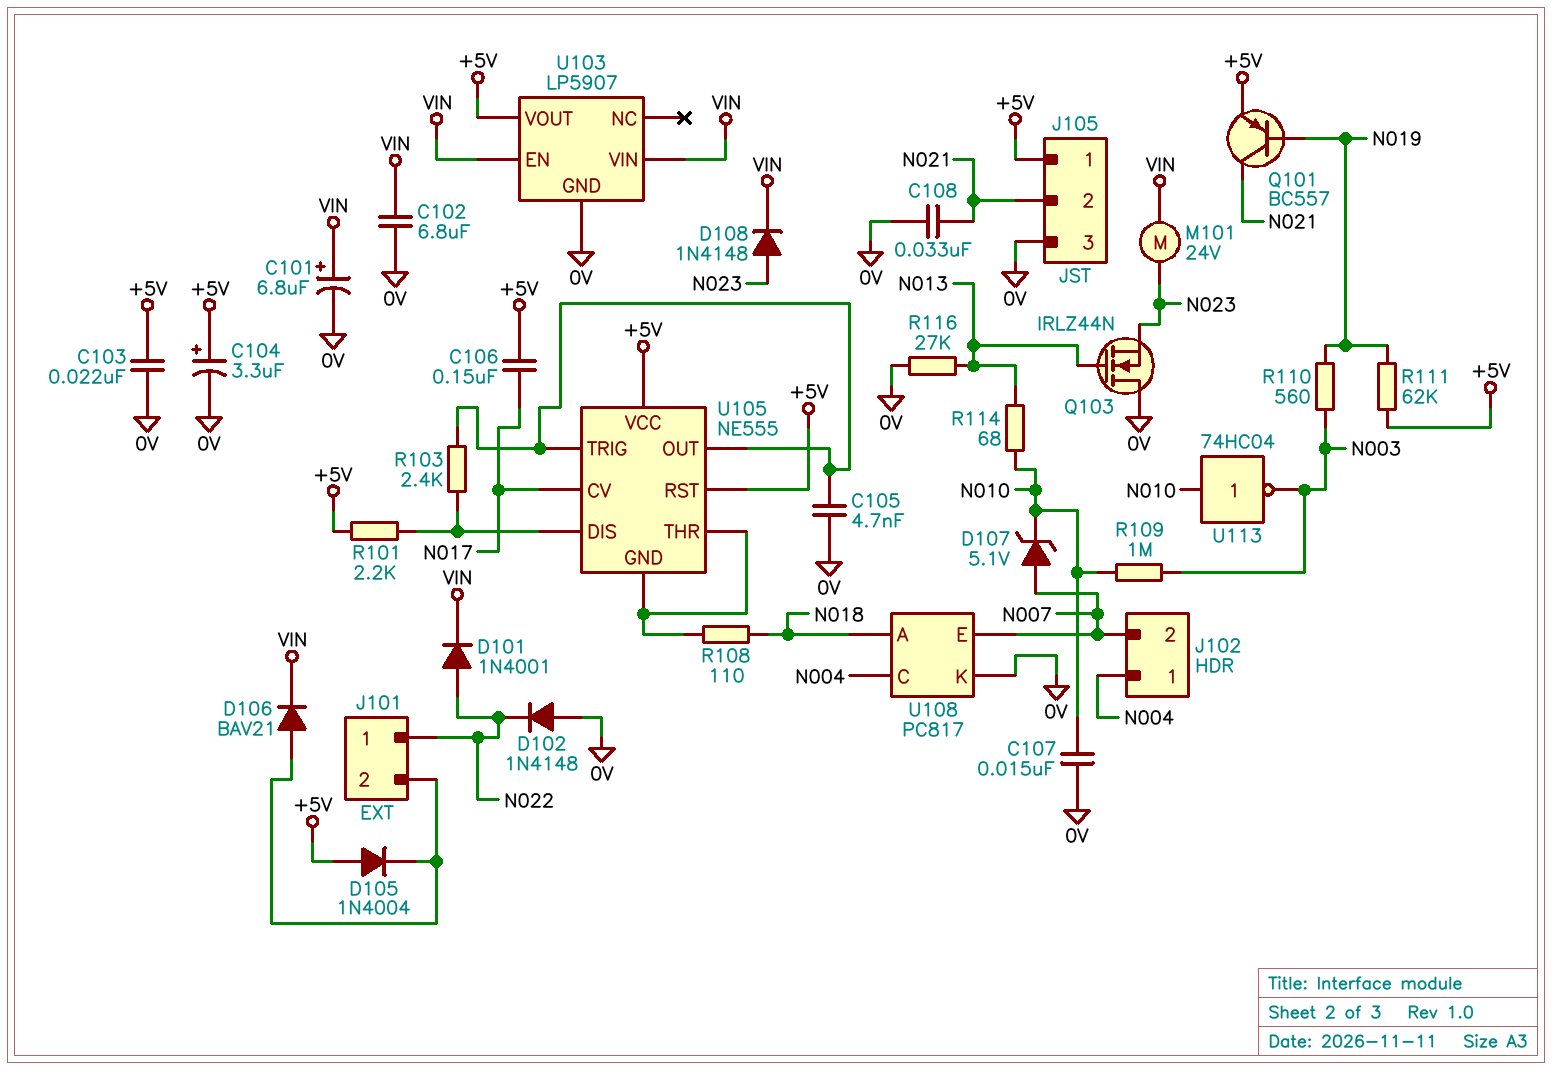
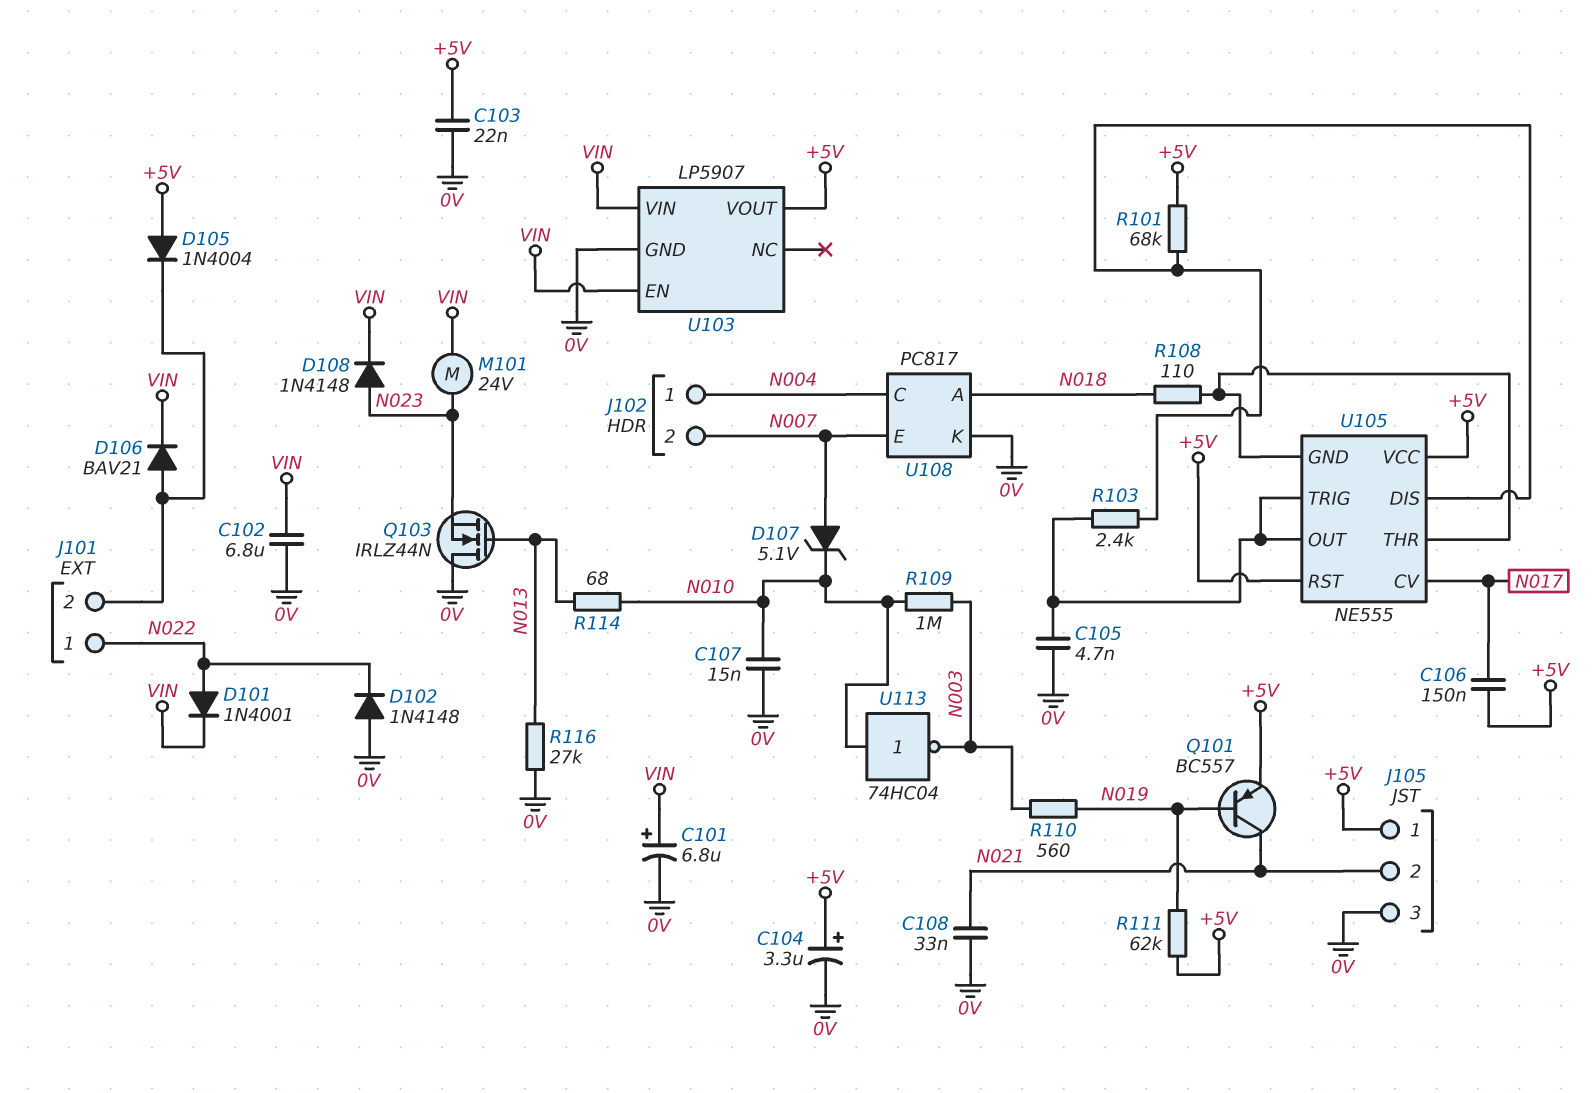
R101: 2.2k (+5V, U105/DIS) -> 68k (+5V, U105/DIS)

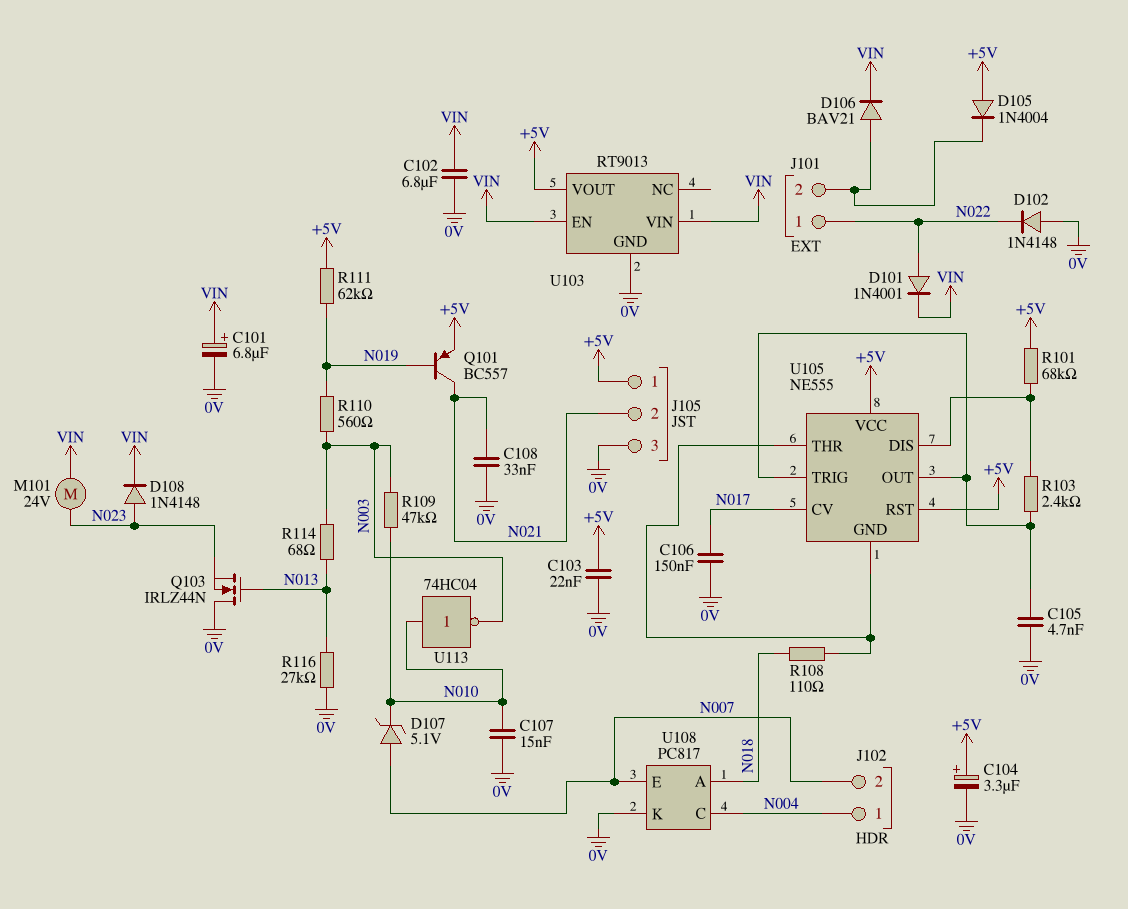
C106: 150nF (+5V, N017) -> 150nF (0V, N017)
R109: 1M (N003, N010) -> 47k (N003, N010)
R114: 68 (N010, N013) -> 68 (N003, N013)
U103: LP5907 -> RT9013

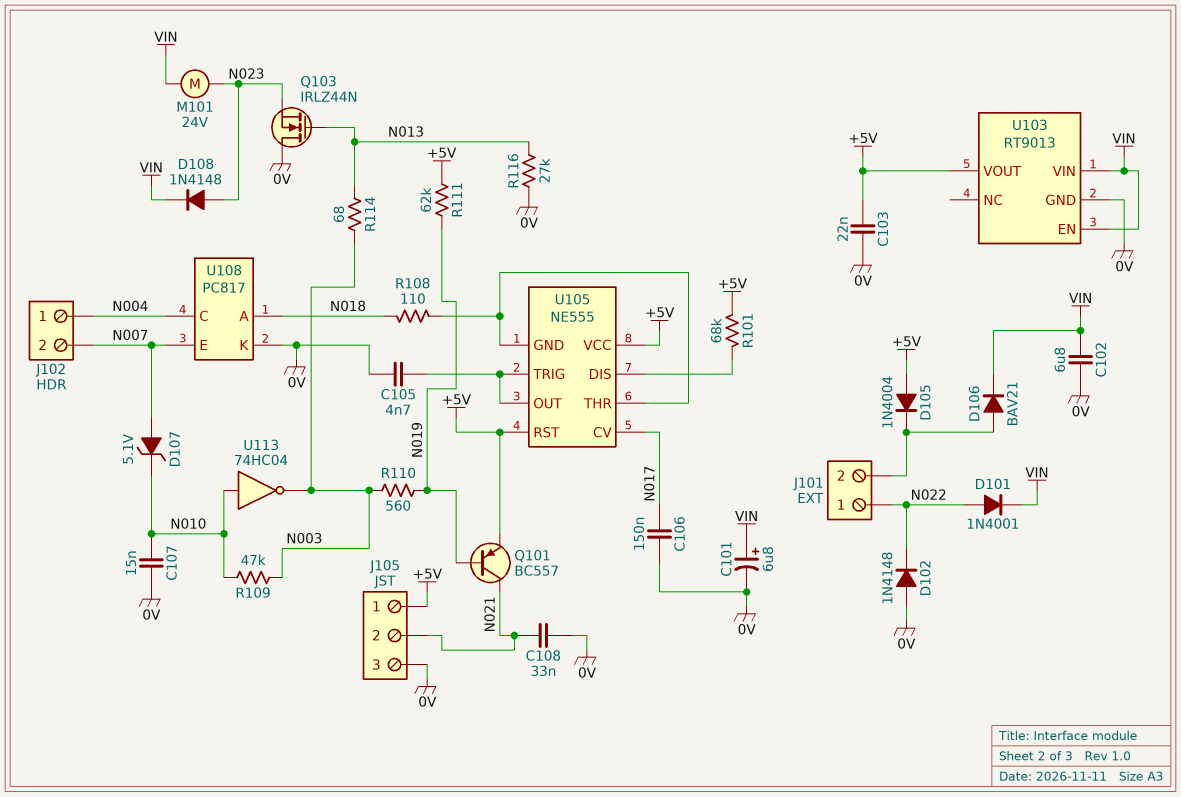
C104: 3.3uF (plus +5V, minus 0V) -> none
R103: 2.4k (U105/DIS, U105/OUT) -> none

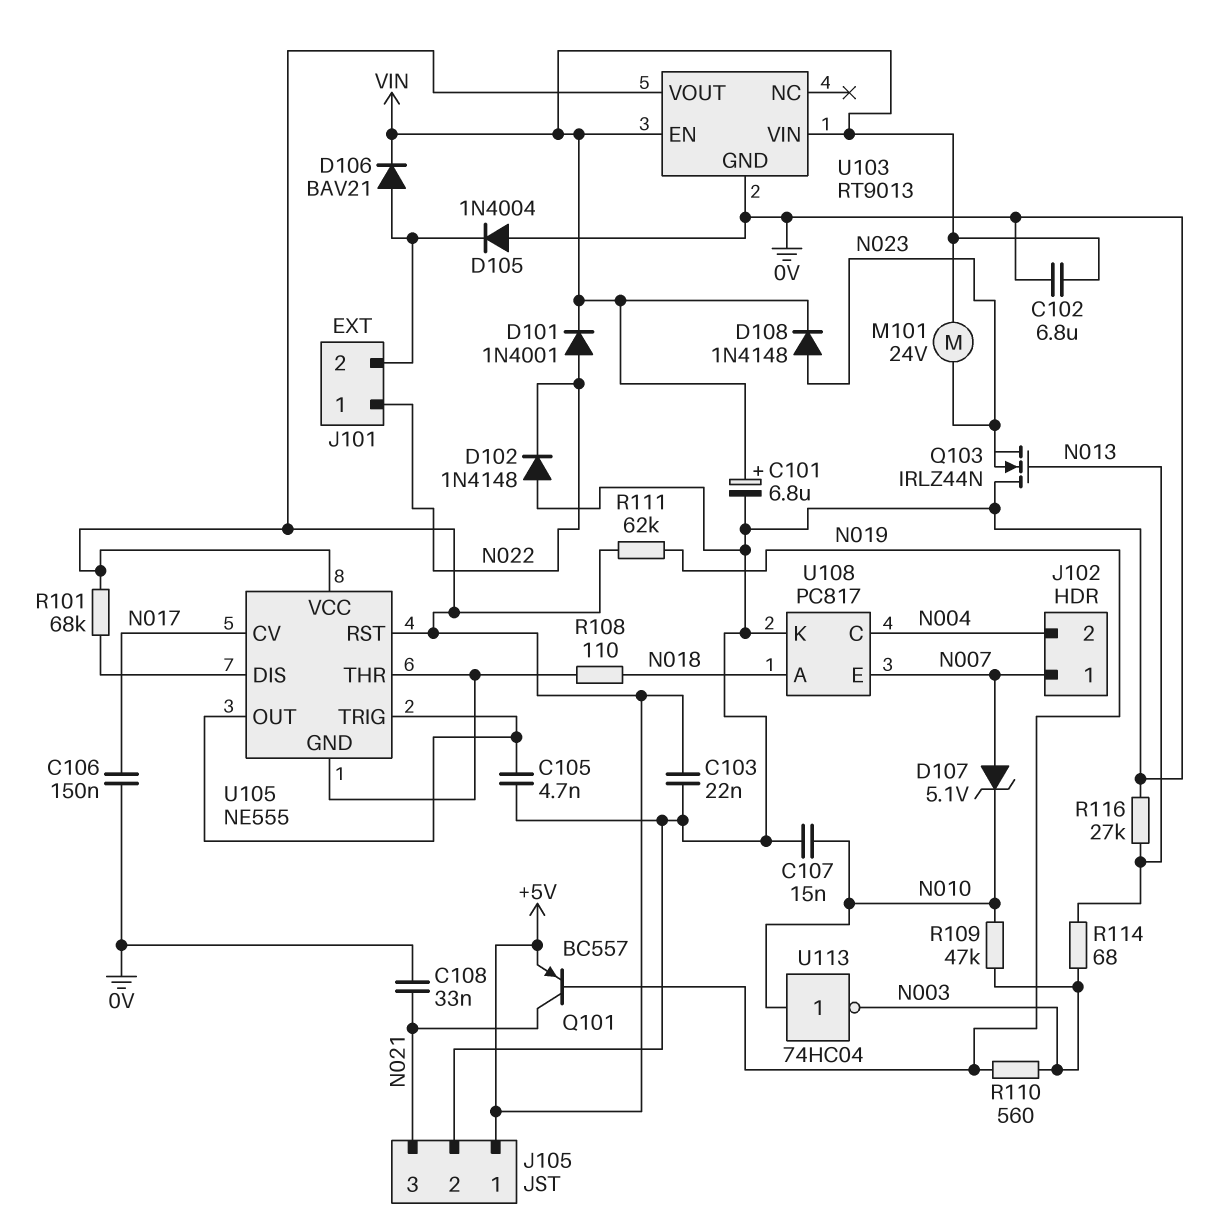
D105: diode 1N4004 (A +5V, K J101/2) -> diode 1N4004 (A 0V, K J101/2)
J102 pin 1: N004 -> N007
J102 pin 2: N007 -> N004
J105 pin 2: N021 -> 0V
J105 pin 3: 0V -> N021

